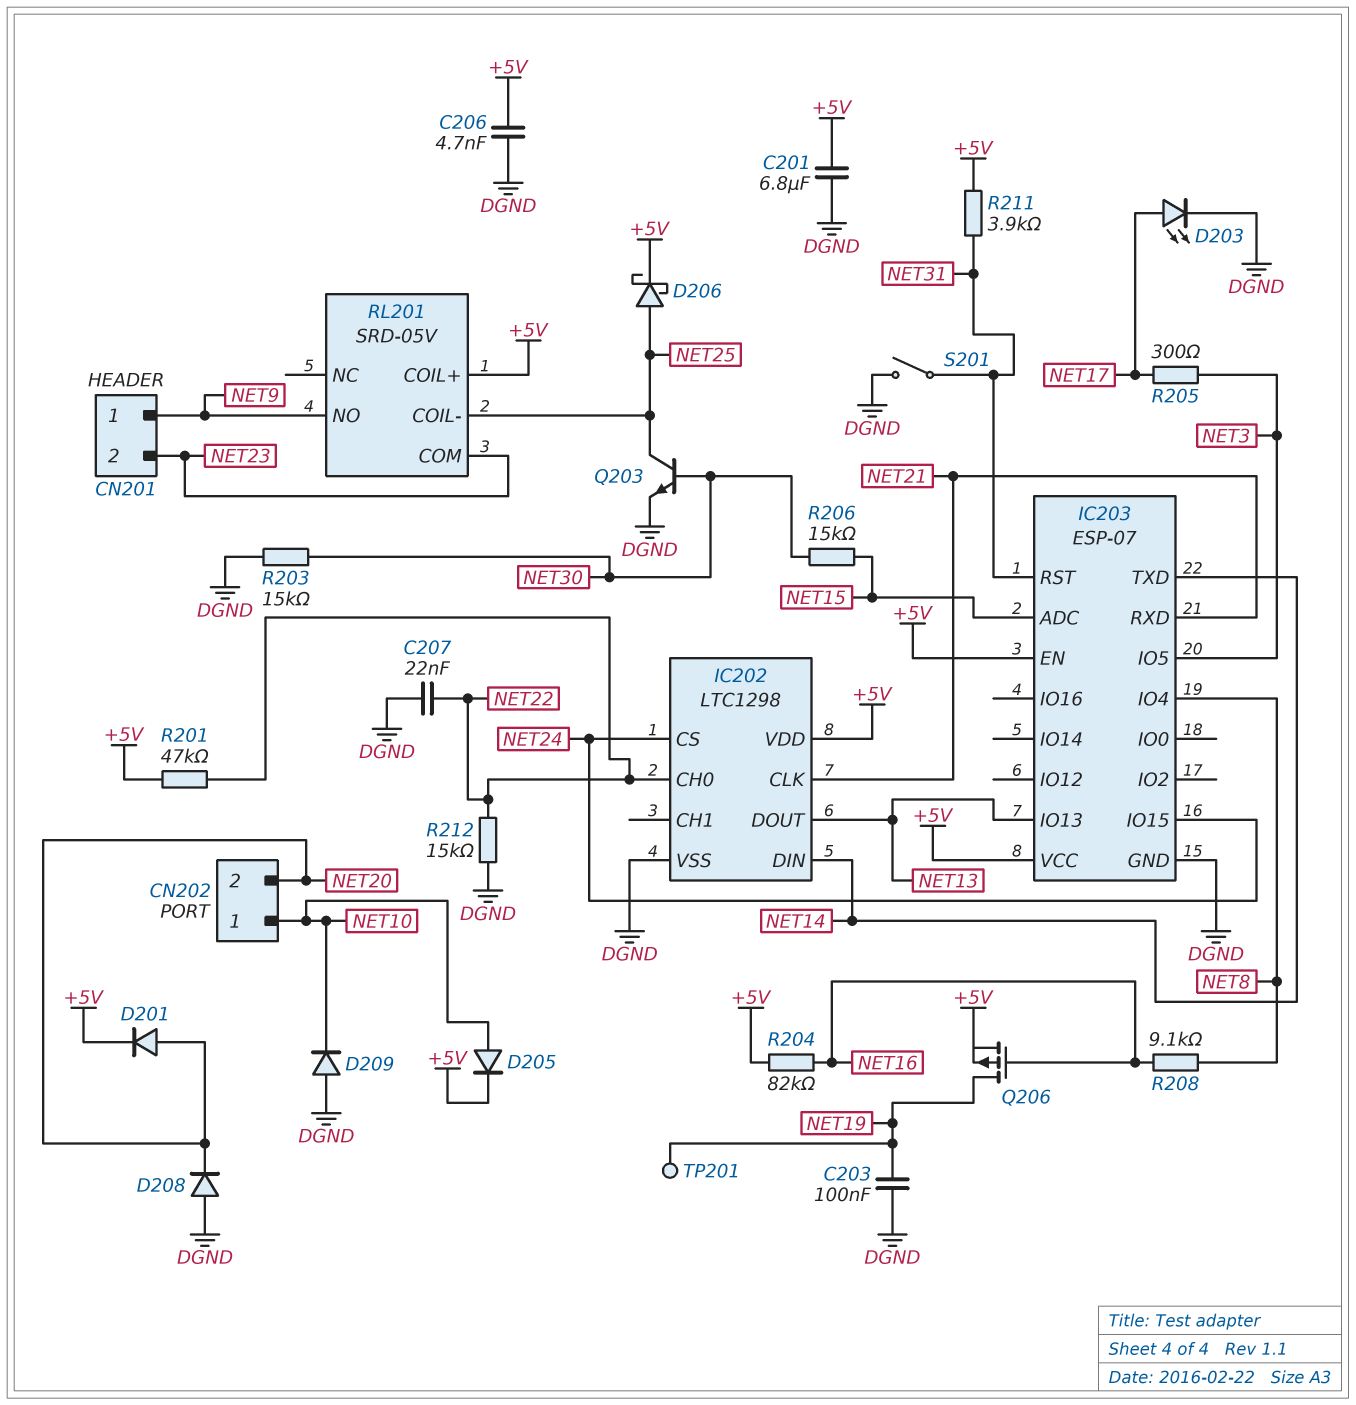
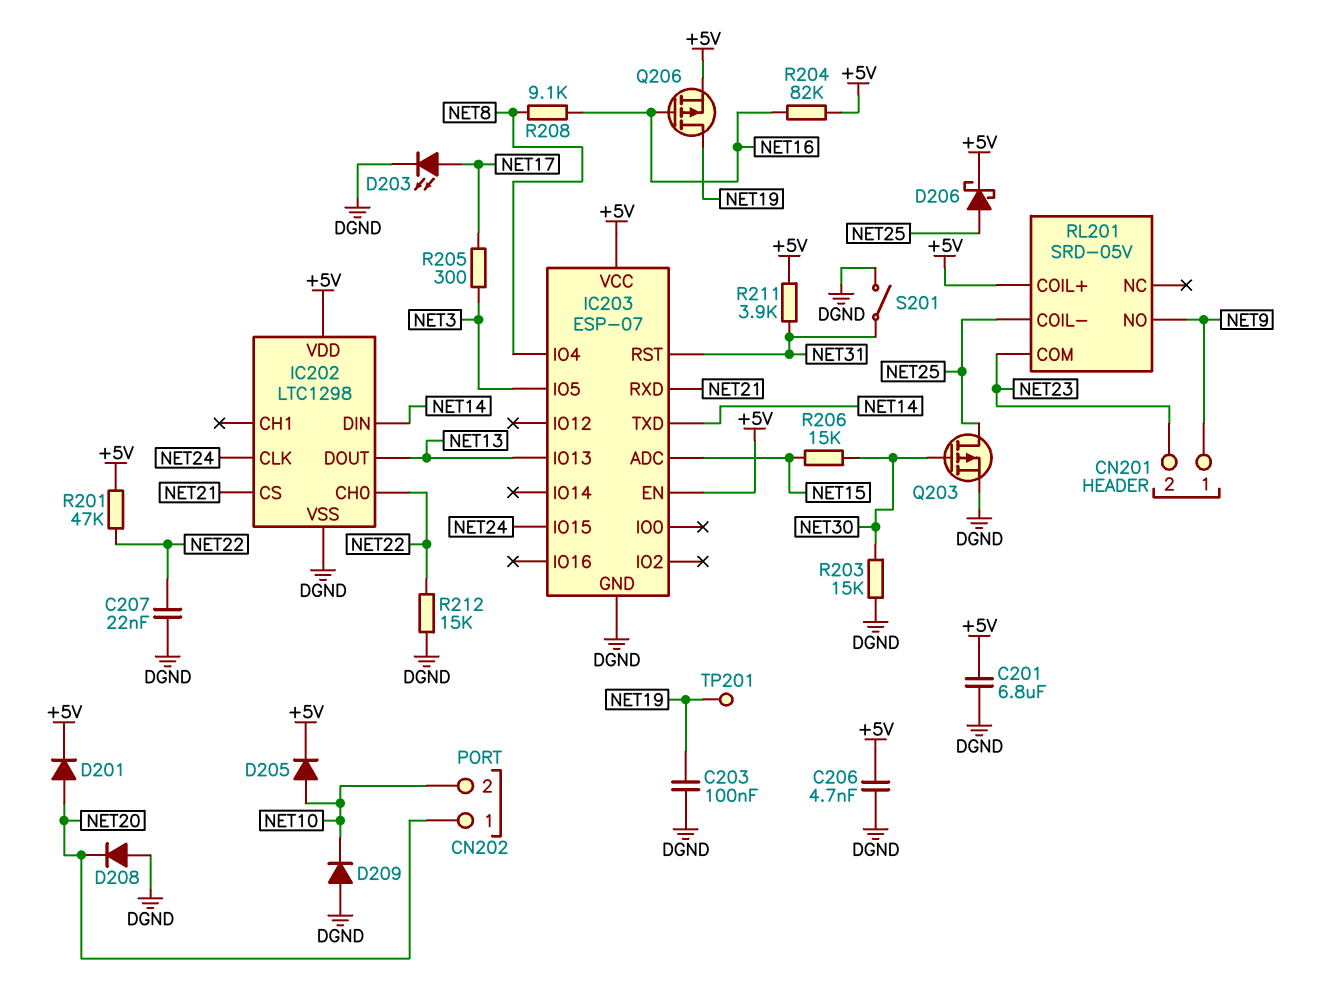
CN202 pin 1: NET10 -> NET20
CN202 pin 2: NET20 -> NET10
IC202 pin CLK: NET21 -> NET24
IC202 pin CS: NET24 -> NET21
Q203: NPN (B NET30, C NET25, E DGND) -> PMOS (G NET30, D NET25, S DGND)

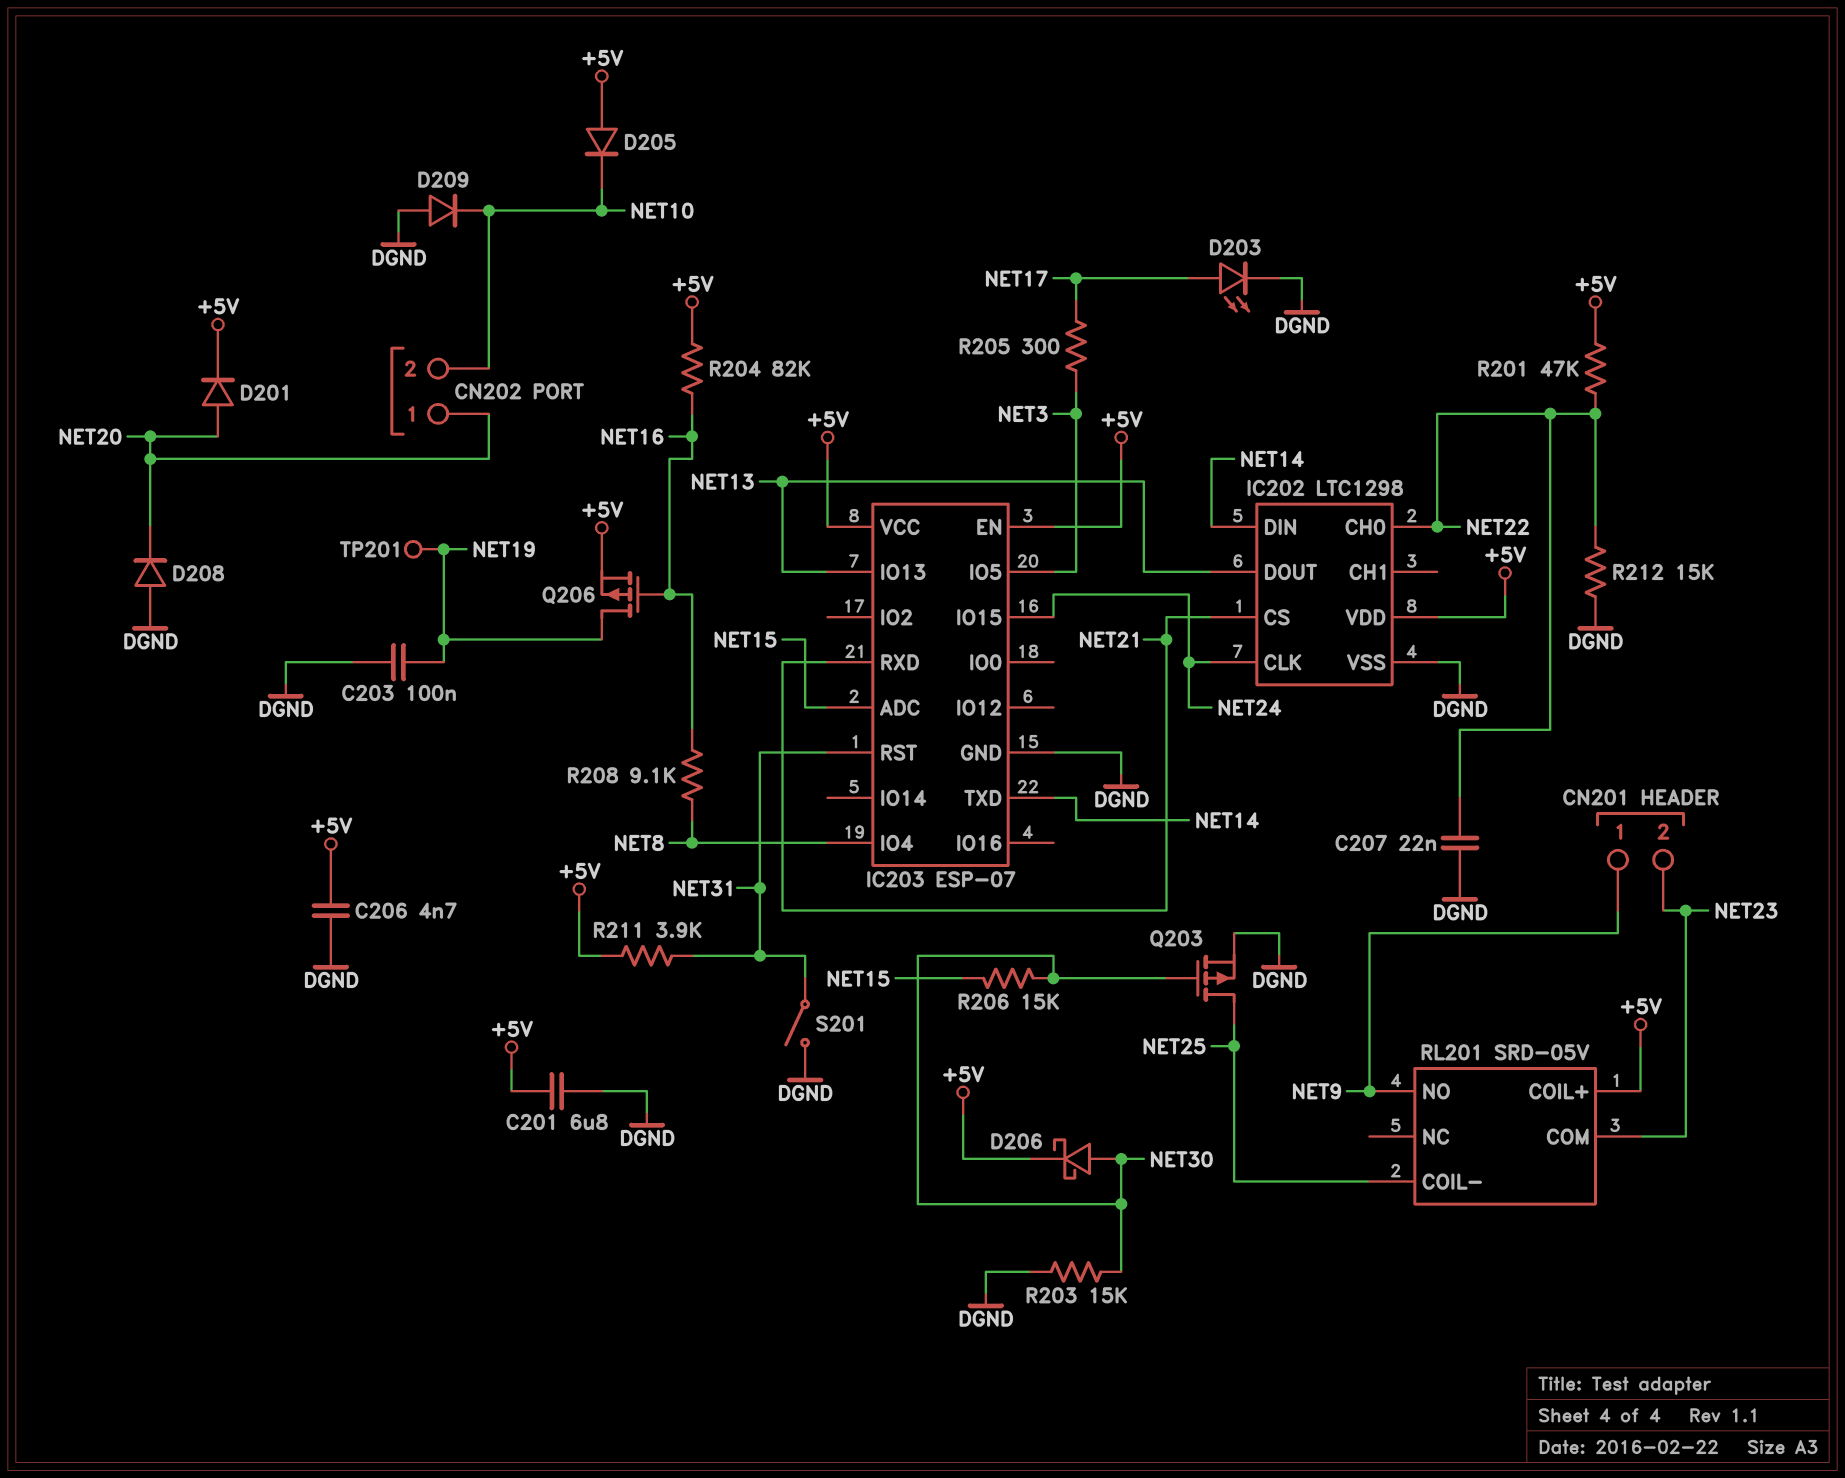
D205: diode (A NET10, K +5V) -> diode (A +5V, K NET10)
D206: schottky (A NET25, K +5V) -> schottky (A NET30, K +5V)

